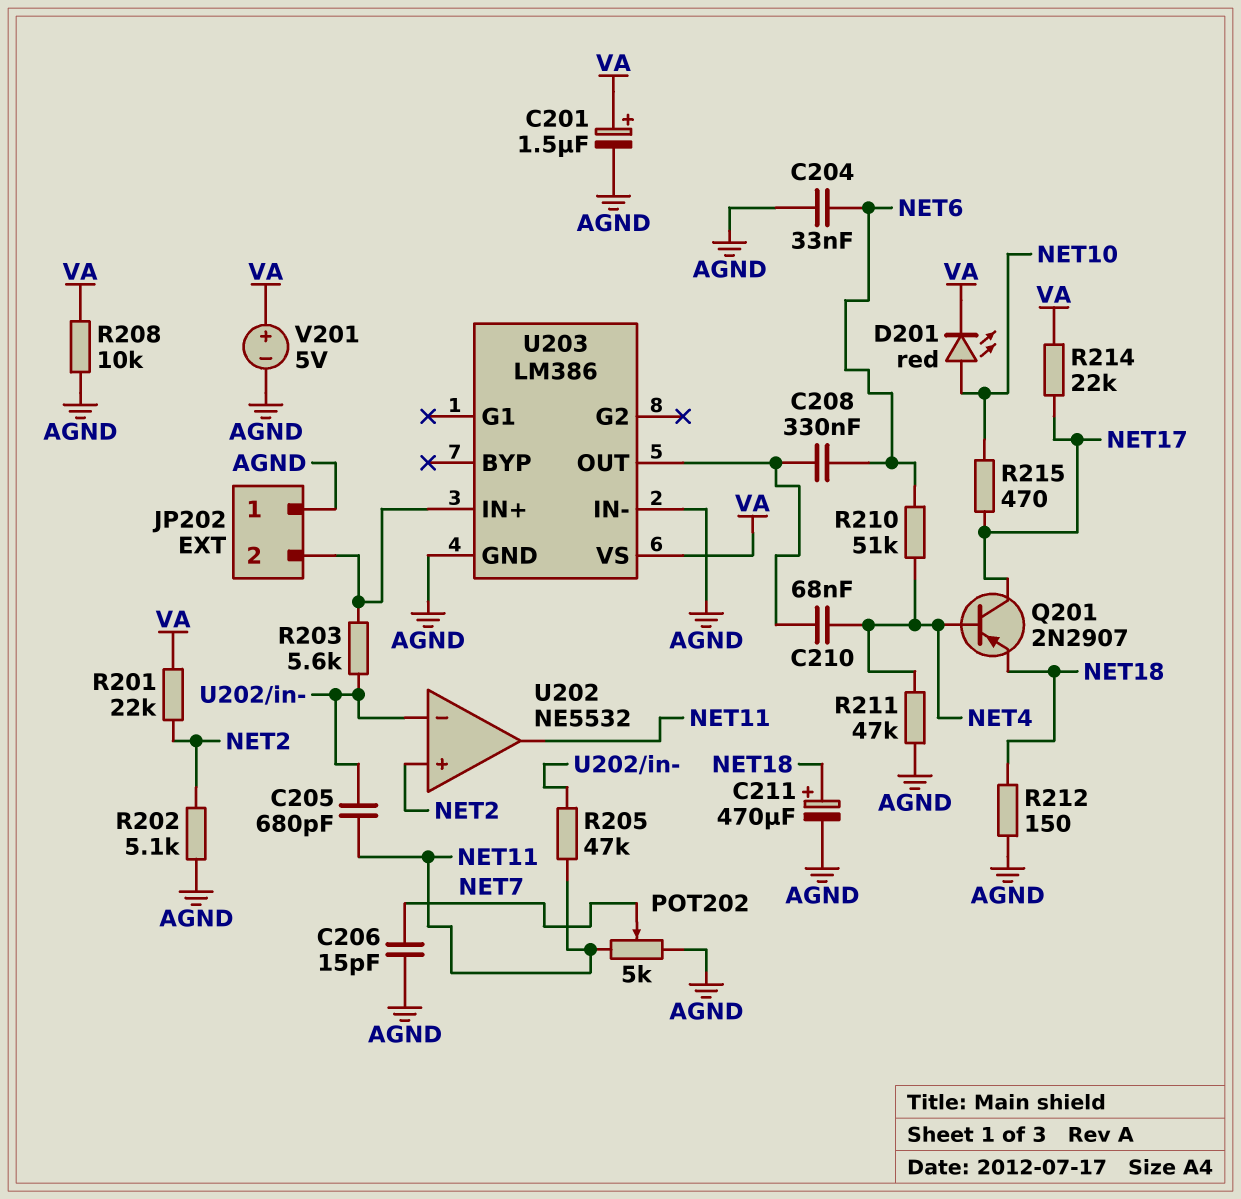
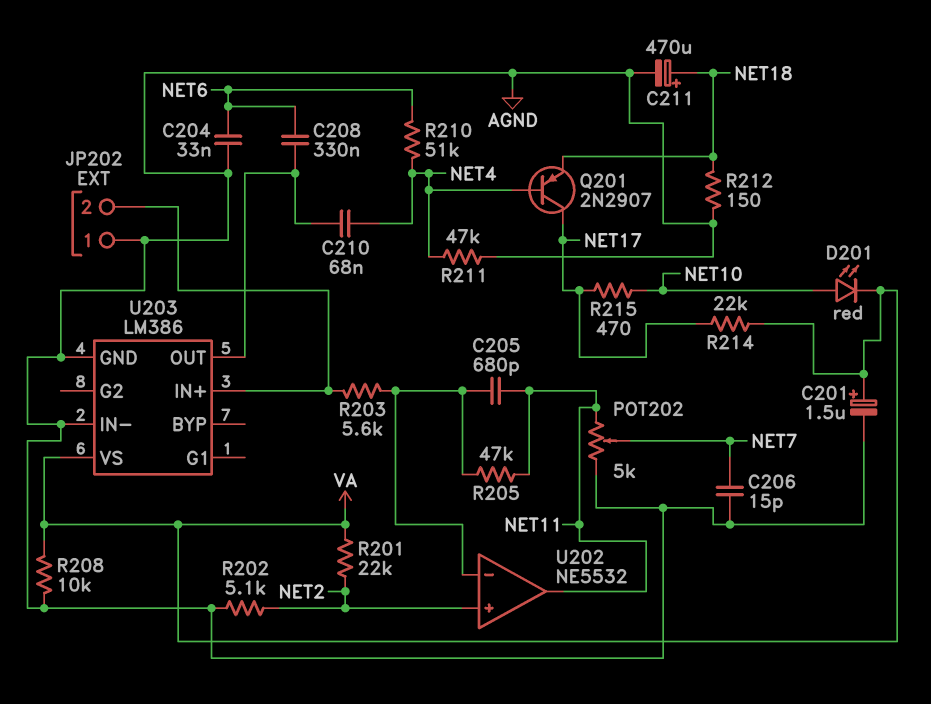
V201: 5V (plus VA, minus AGND) -> none

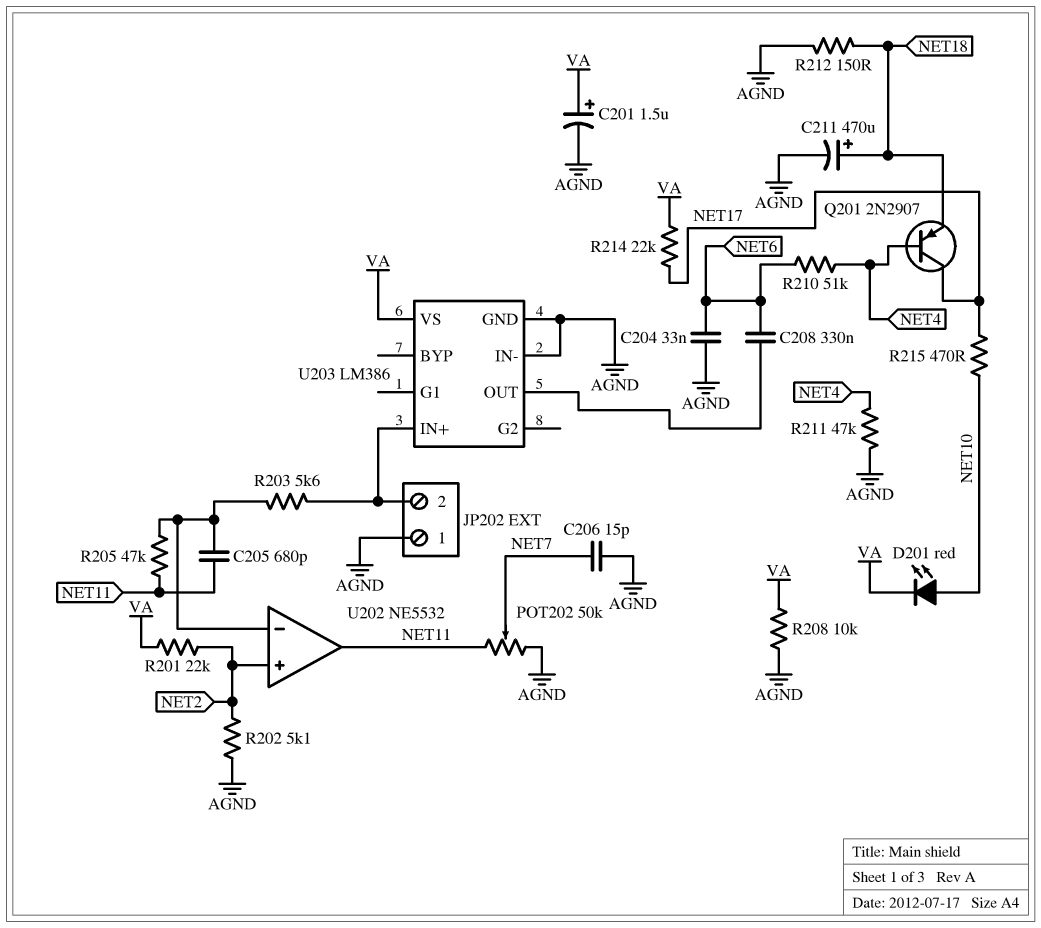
C210: 68nF (NET4, U203/OUT) -> none
POT202: 5k (AGND, NET11, wiper NET7) -> 50k (AGND, NET11, wiper NET7)

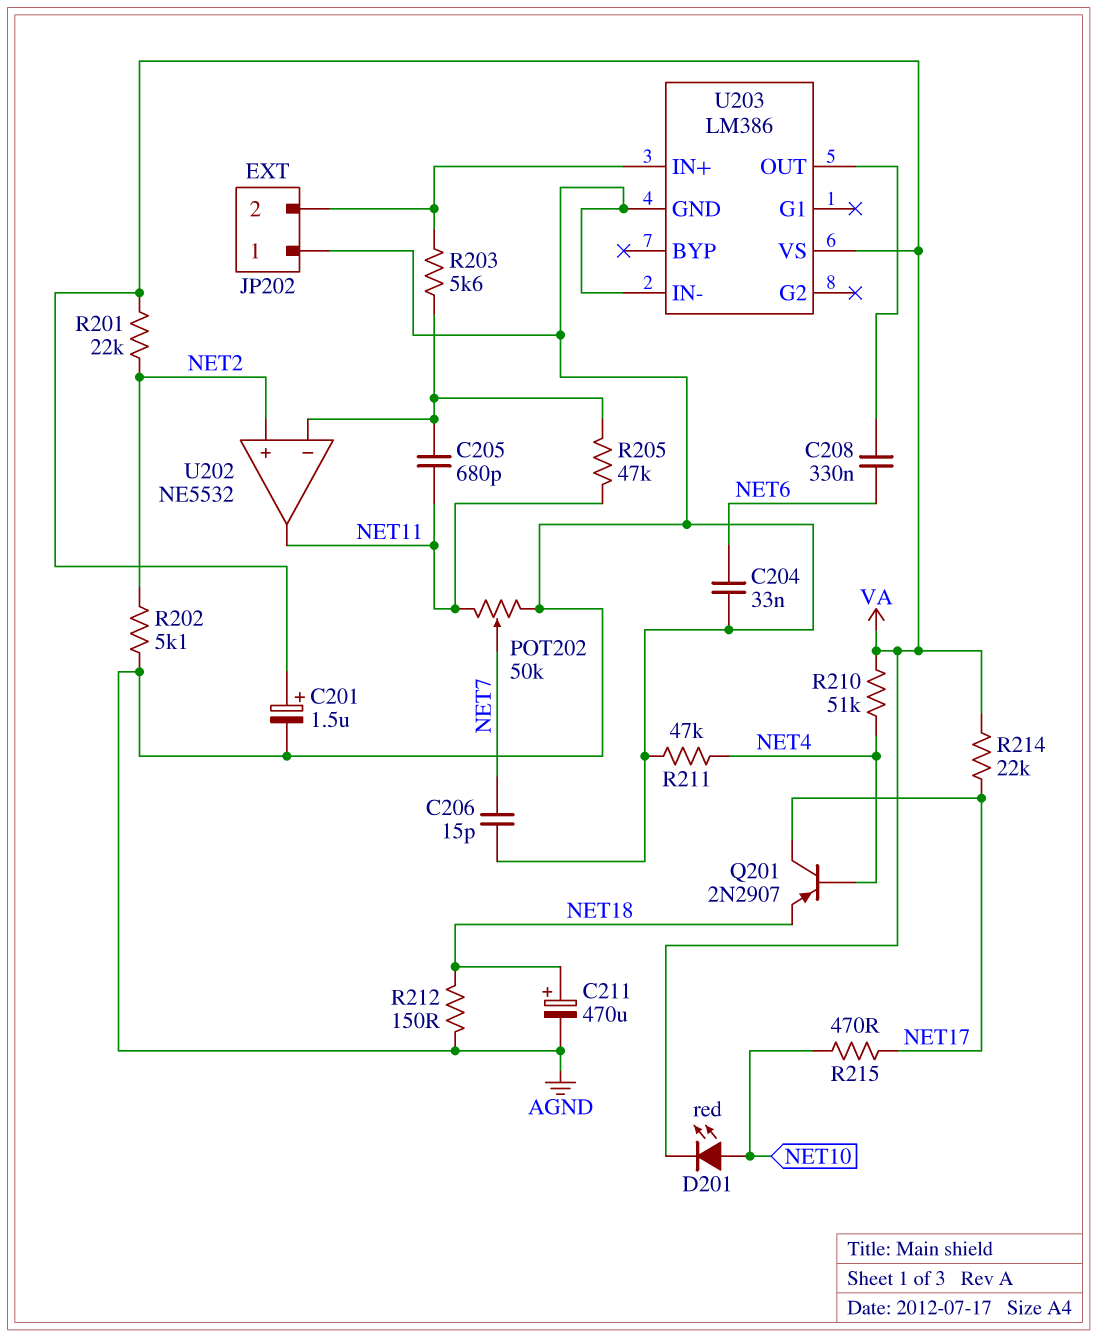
R208: 10k (AGND, VA) -> none
R210: 51k (NET4, NET6) -> 51k (NET4, VA)

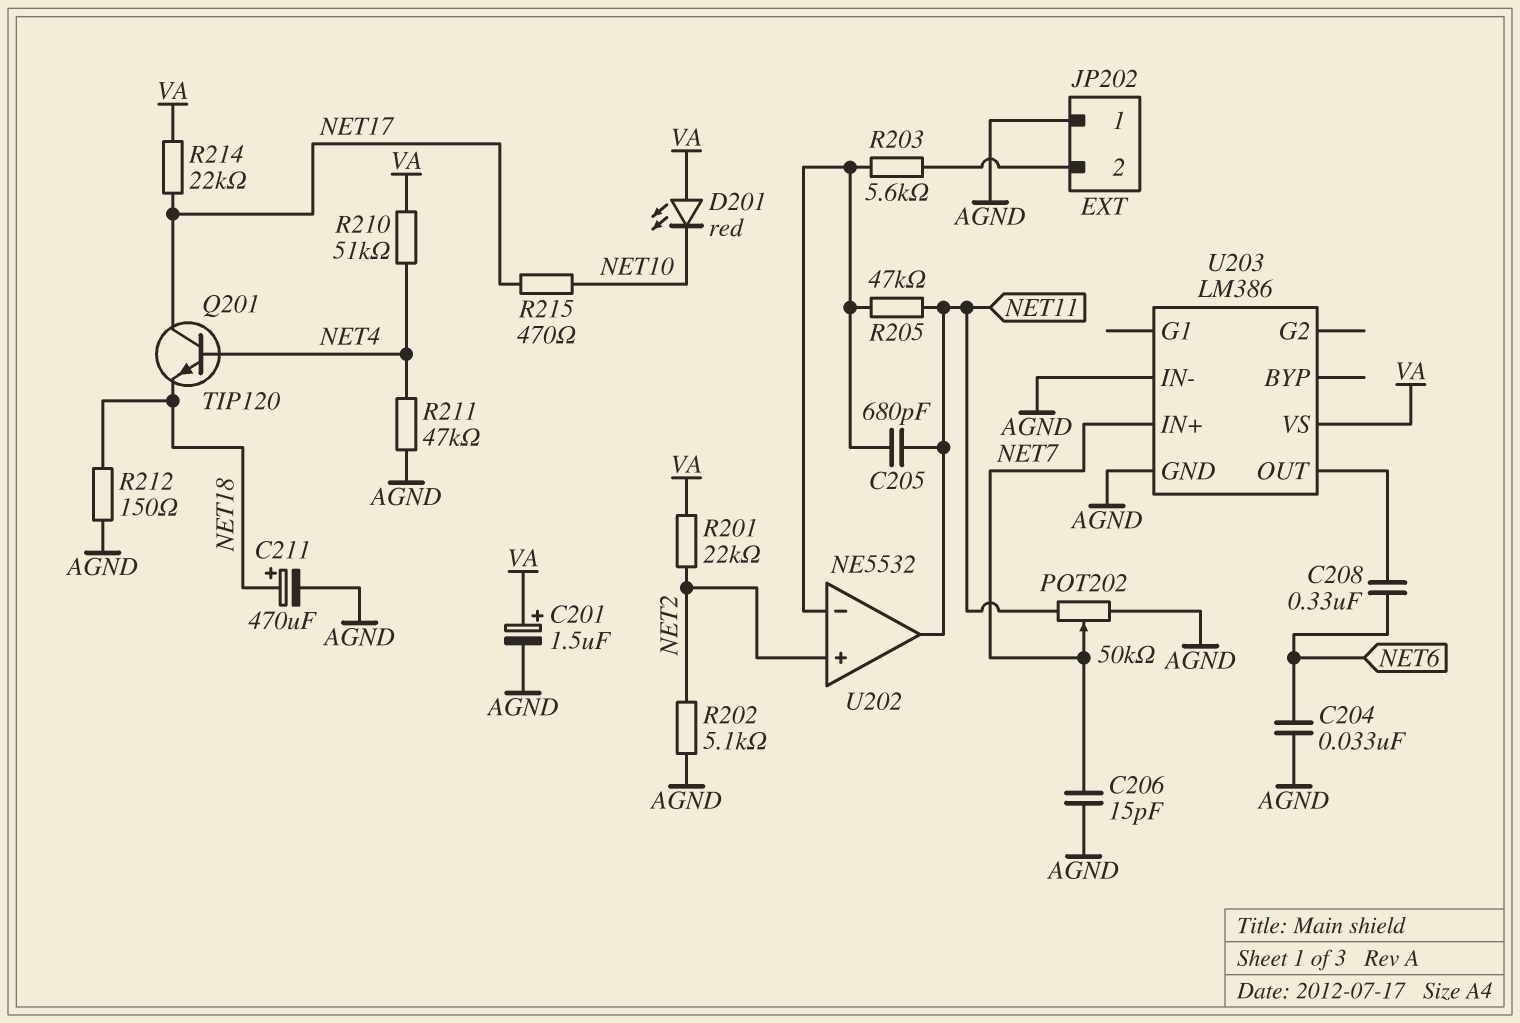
D201: LED red (A NET10, K VA) -> LED red (A VA, K NET10)
Q201: PNP 2N2907 (B NET4, C NET17, E NET18) -> NPN TIP120 (B NET4, C NET17, E NET18)
U203 pin IN+: JP202/2 -> NET7

